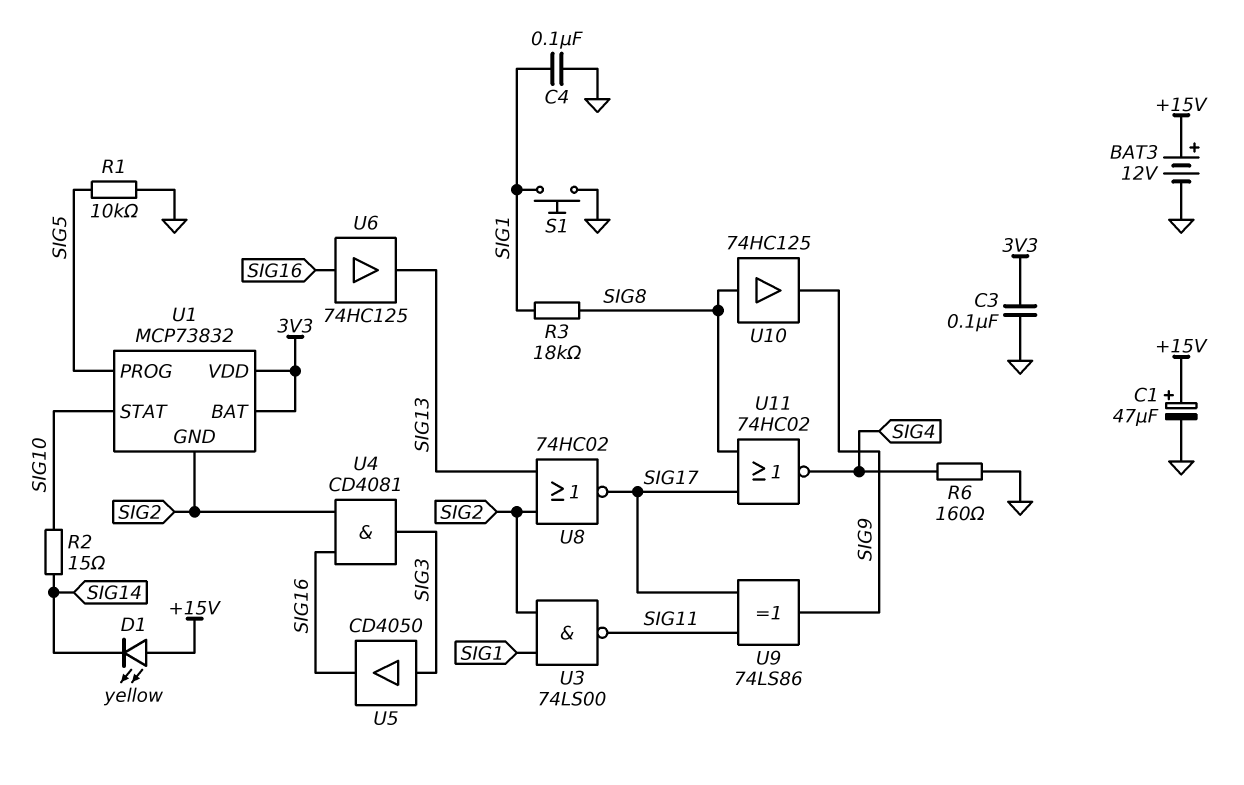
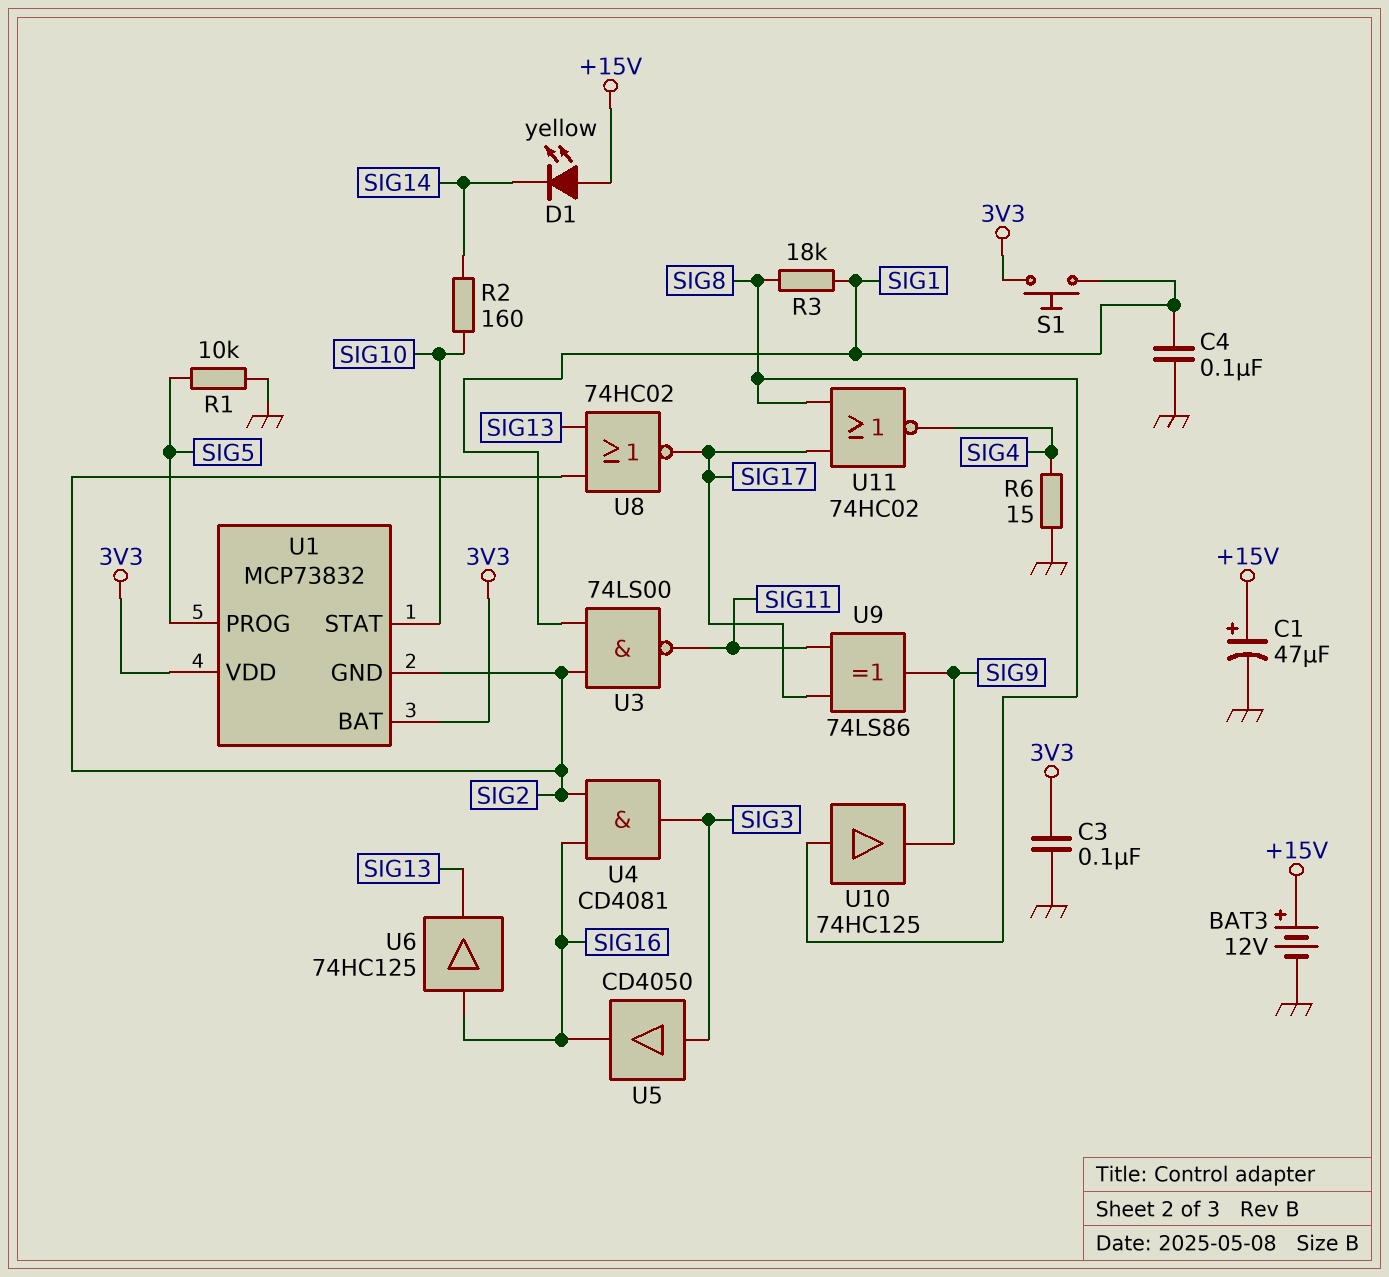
R2: 15 (SIG10, SIG14) -> 160 (SIG10, SIG14)
R6: 160 (GND, SIG4) -> 15 (GND, SIG4)
S1: button (GND, SIG1) -> button (3V3, SIG1)

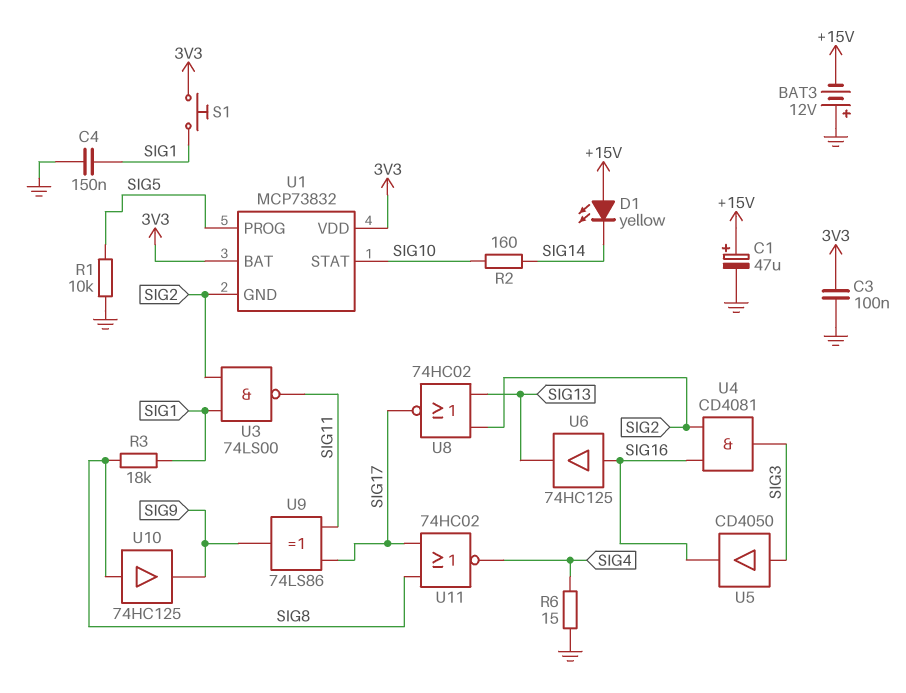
BAT3: 12V (plus +15V, minus GND) -> 12V (plus GND, minus +15V)
C4: 100nF (GND, SIG1) -> 150nF (GND, SIG1)

